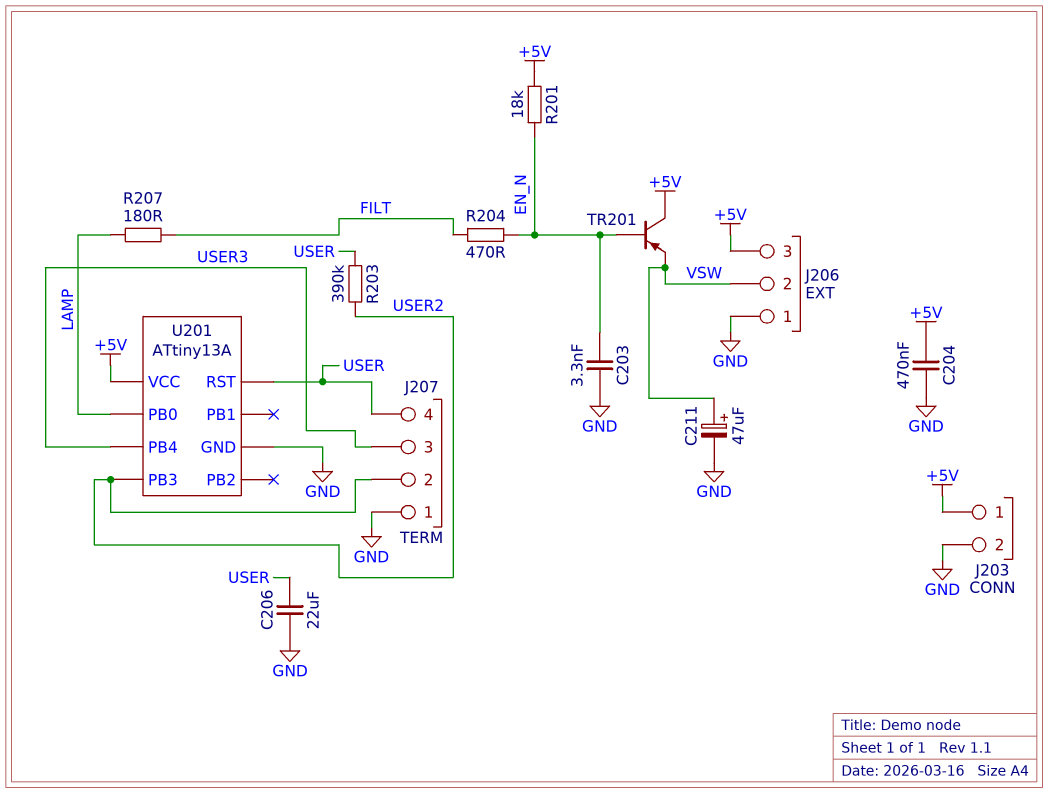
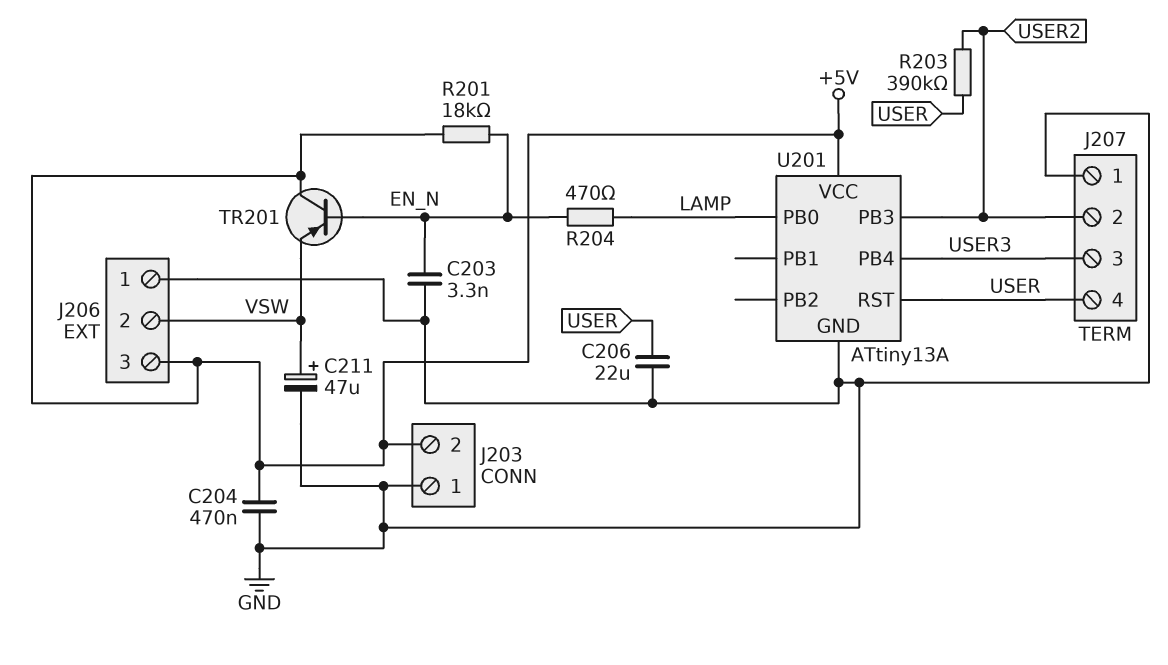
J203 pin 1: +5V -> GND
J203 pin 2: GND -> +5V
R204: 470 (EN_N, FILT) -> 470 (EN_N, LAMP)
R207: 180 (FILT, LAMP) -> none

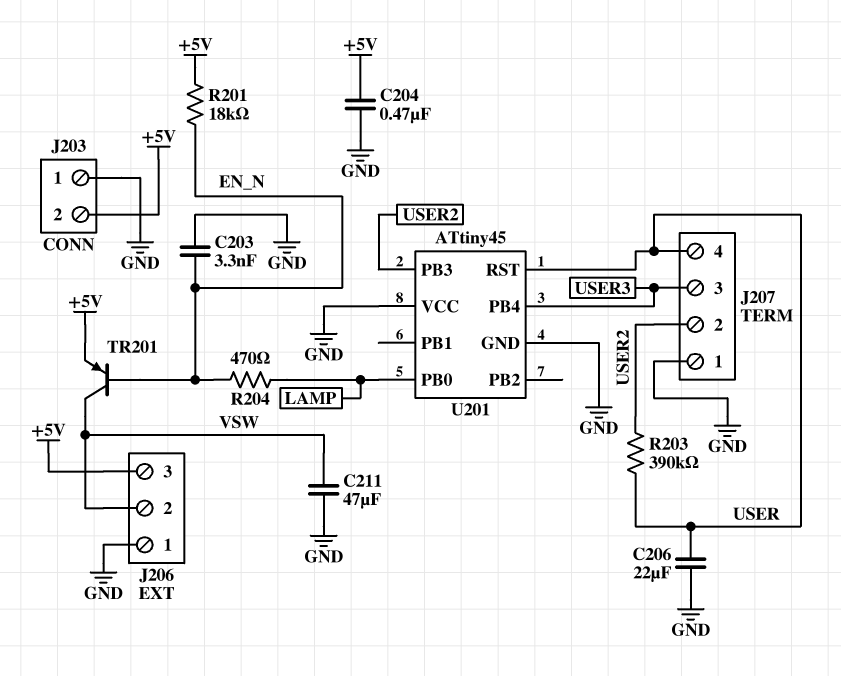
C211: 47uF (plus VSW, minus GND) -> 47uF (GND, VSW)
TR201: PNP (B EN_N, C +5V, E VSW) -> PNP (B EN_N, C VSW, E +5V)
U201: ATtiny13A -> ATtiny45
U201 pin VCC: +5V -> GND

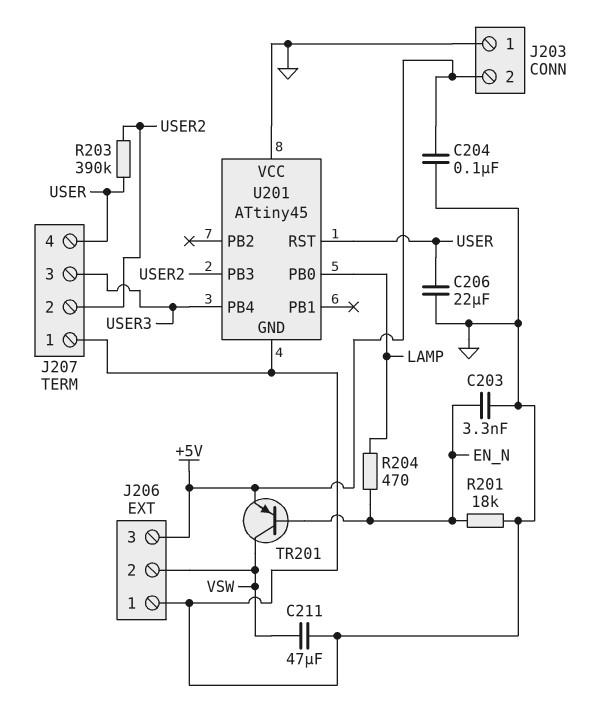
C204: 470nF (+5V, GND) -> 100nF (+5V, GND)
R201: 18k (+5V, EN_N) -> 18k (EN_N, GND)

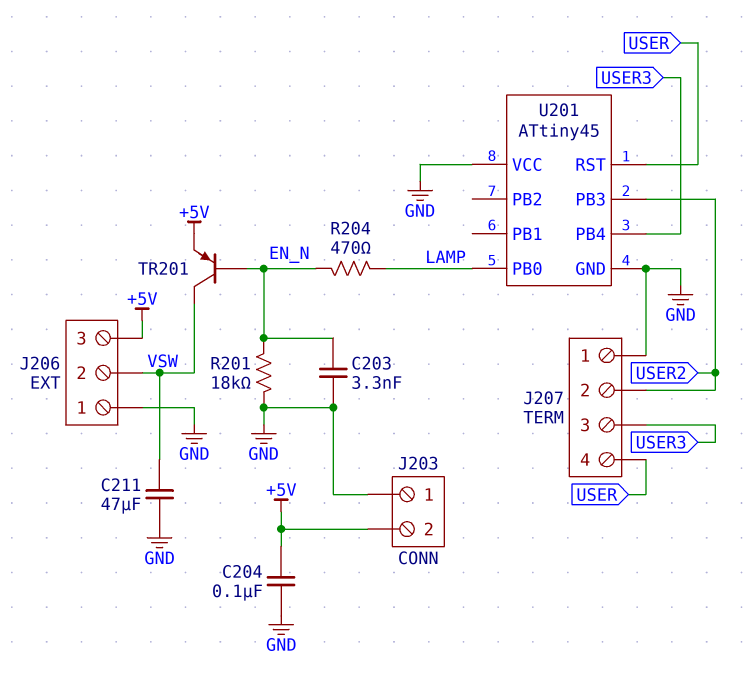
C206: 22uF (GND, USER) -> none
R203: 390k (USER, USER2) -> none

